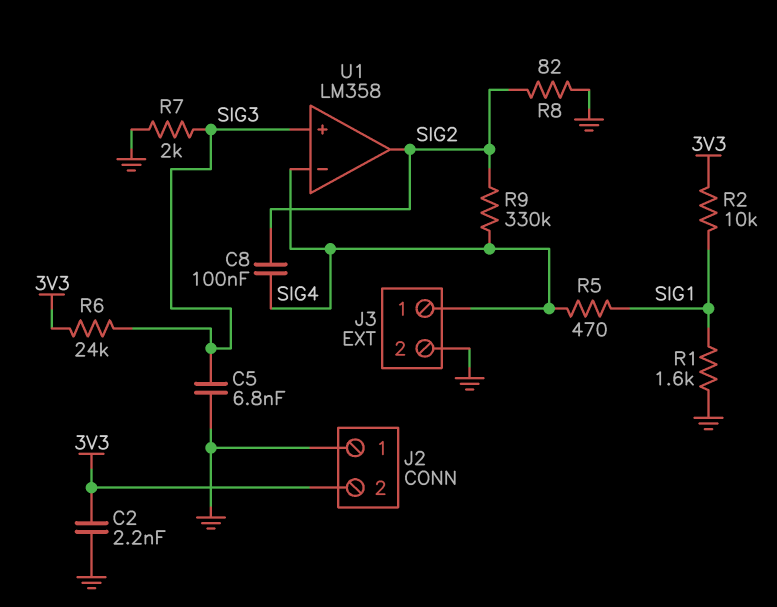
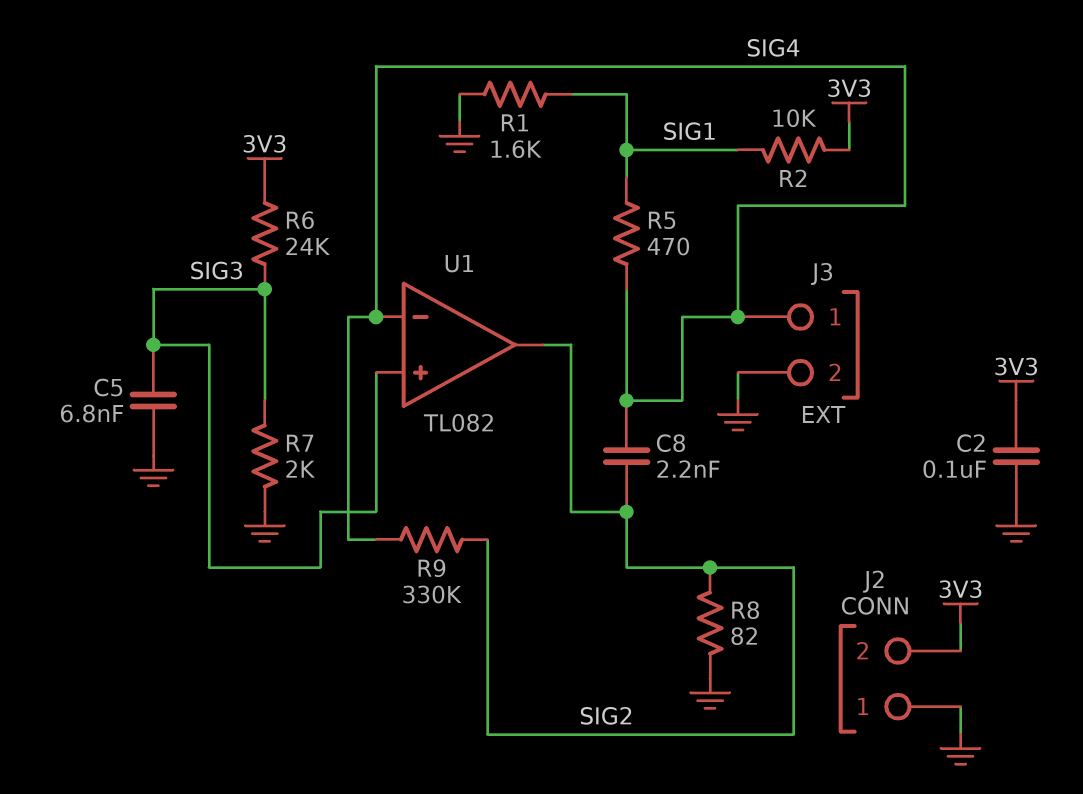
C2: 2.2nF (3V3, GND) -> 100nF (3V3, GND)
C8: 100nF (SIG2, SIG4) -> 2.2nF (SIG2, SIG4)
U1: LM358 -> TL082

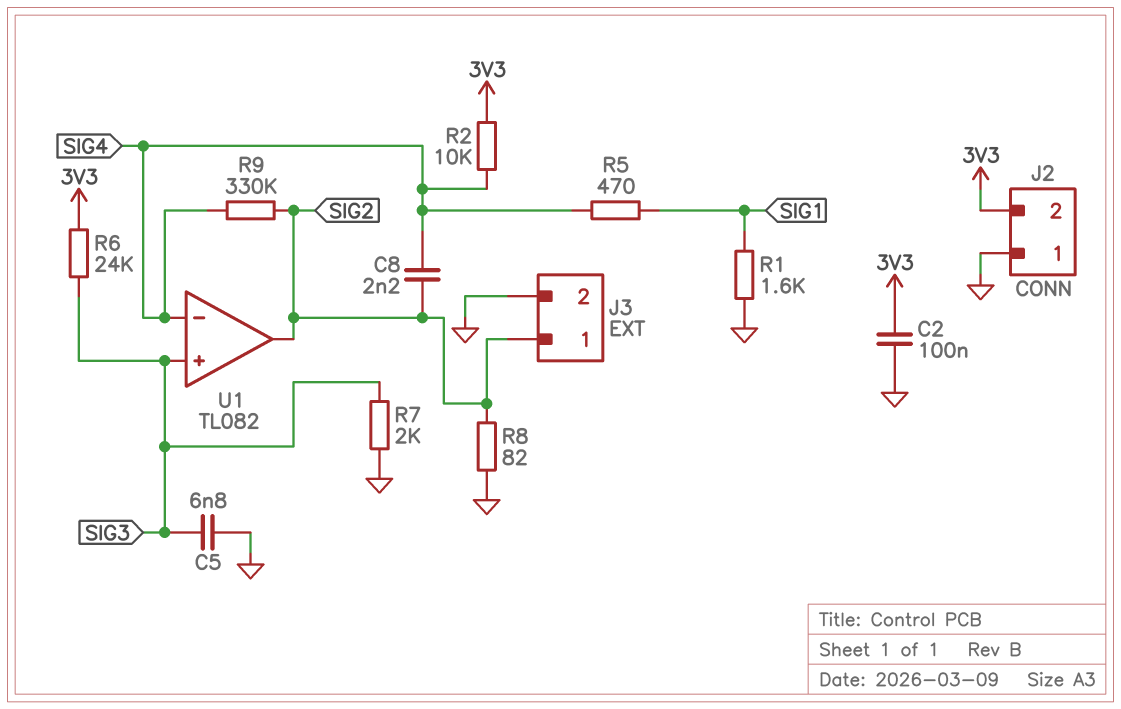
J3 pin 1: SIG4 -> SIG2
R2: 10k (3V3, SIG1) -> 10k (3V3, SIG4)

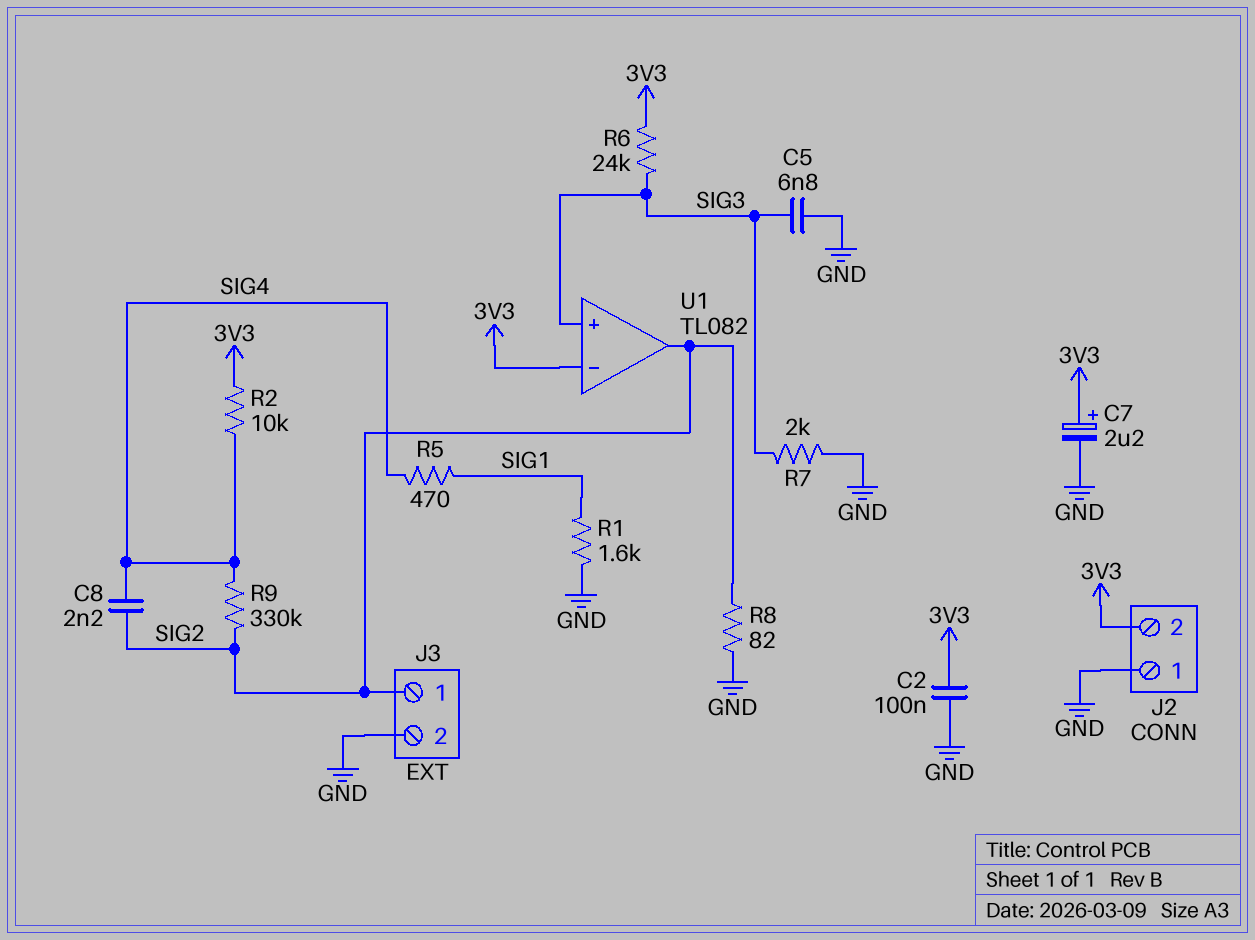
C7: none -> 2.2uF (plus 3V3, minus GND)
U1 pin in-: SIG4 -> 3V3

